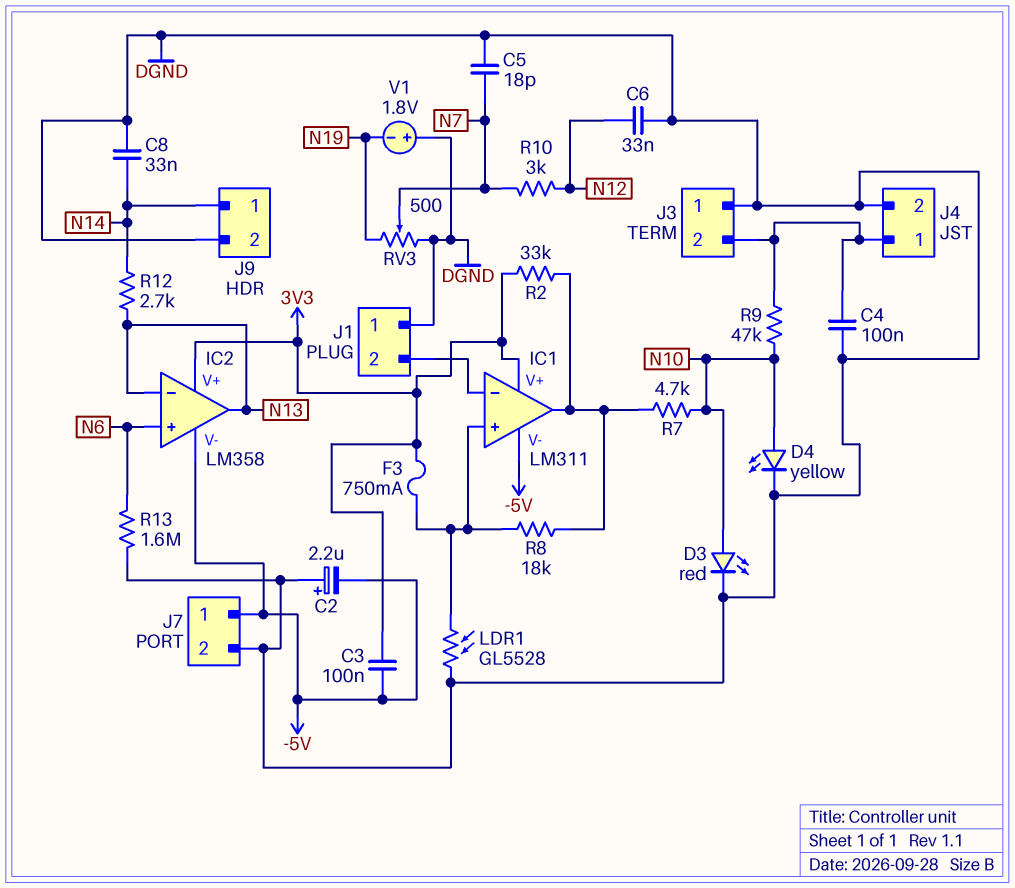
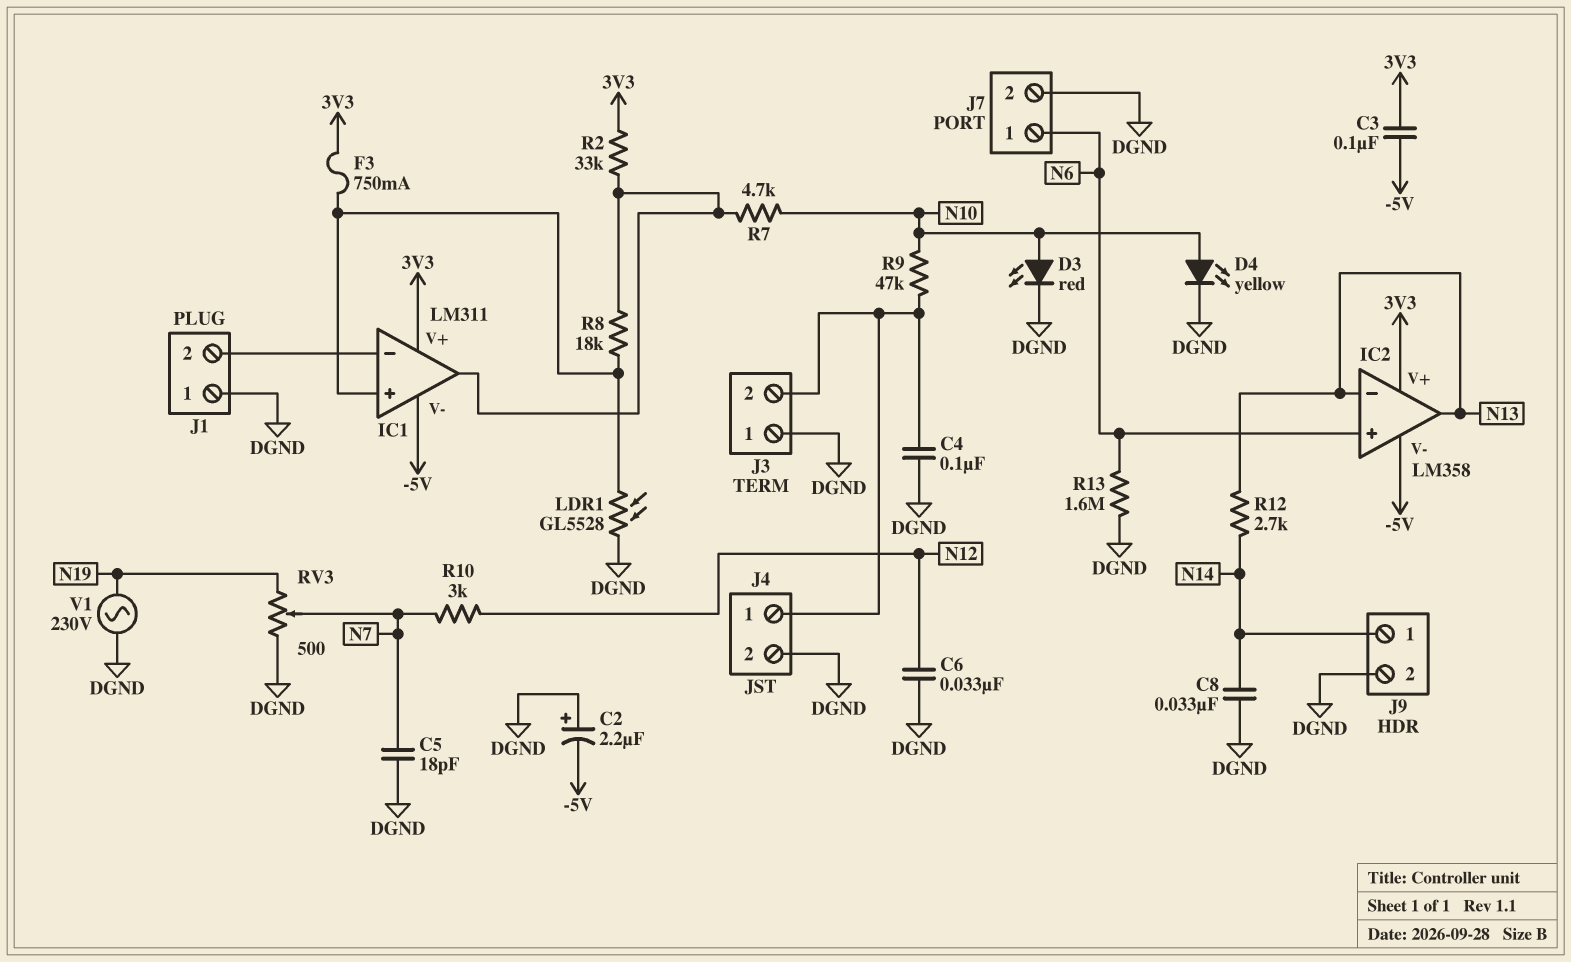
J7 pin 1: -5V -> N6
V1: 1.8V (plus DGND, minus N19) -> AC 230V (DGND, N19)

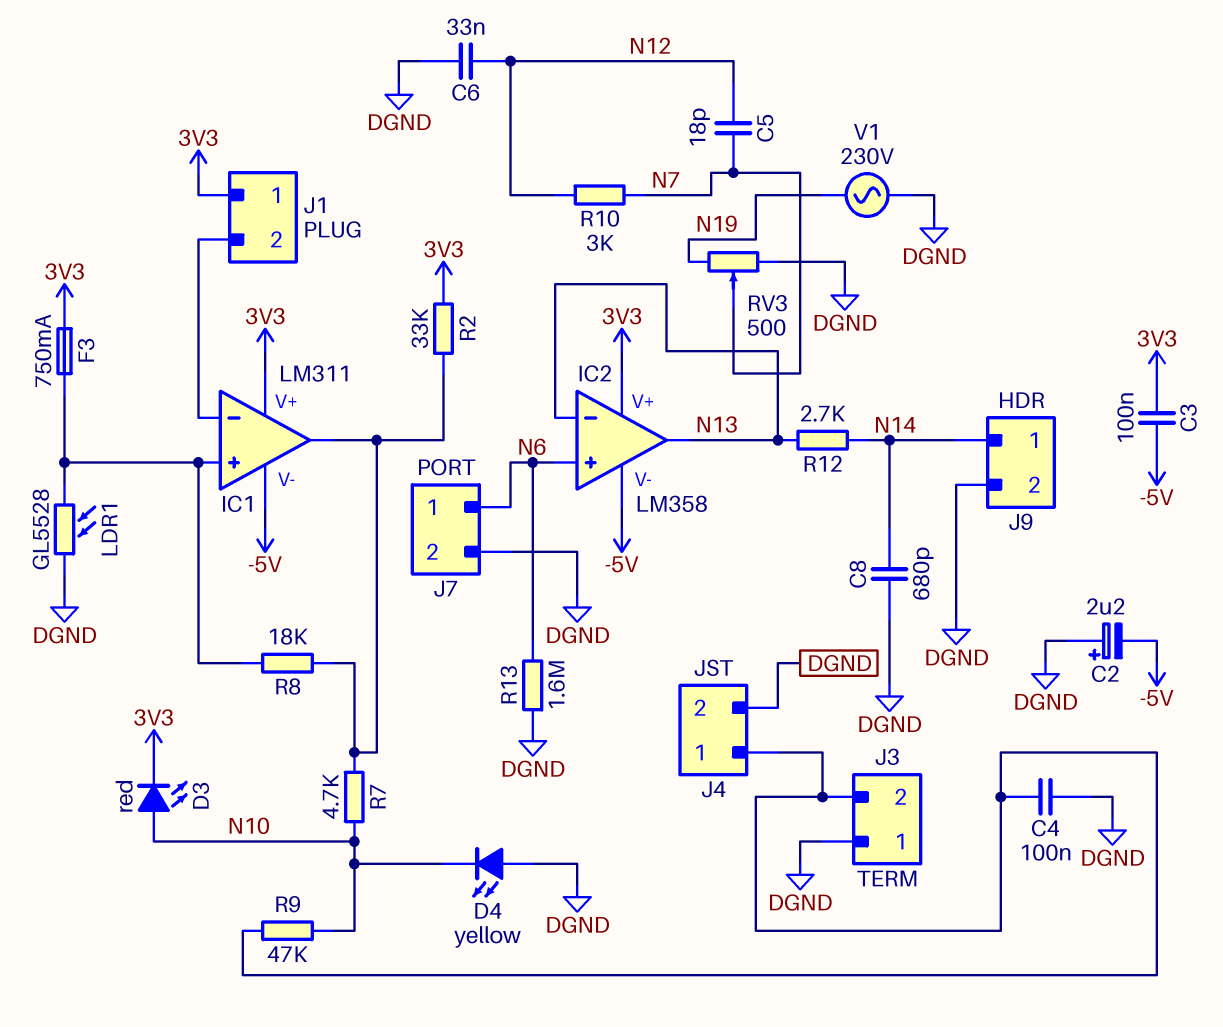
C5: 18pF (DGND, N7) -> 18pF (N7, N12)
C8: 33nF (DGND, N14) -> 680pF (DGND, N14)
D3: LED red (A N10, K DGND) -> LED red (A N10, K 3V3)
D4: LED yellow (A N10, K DGND) -> LED yellow (A DGND, K N10)
J1 pin 1: DGND -> 3V3

